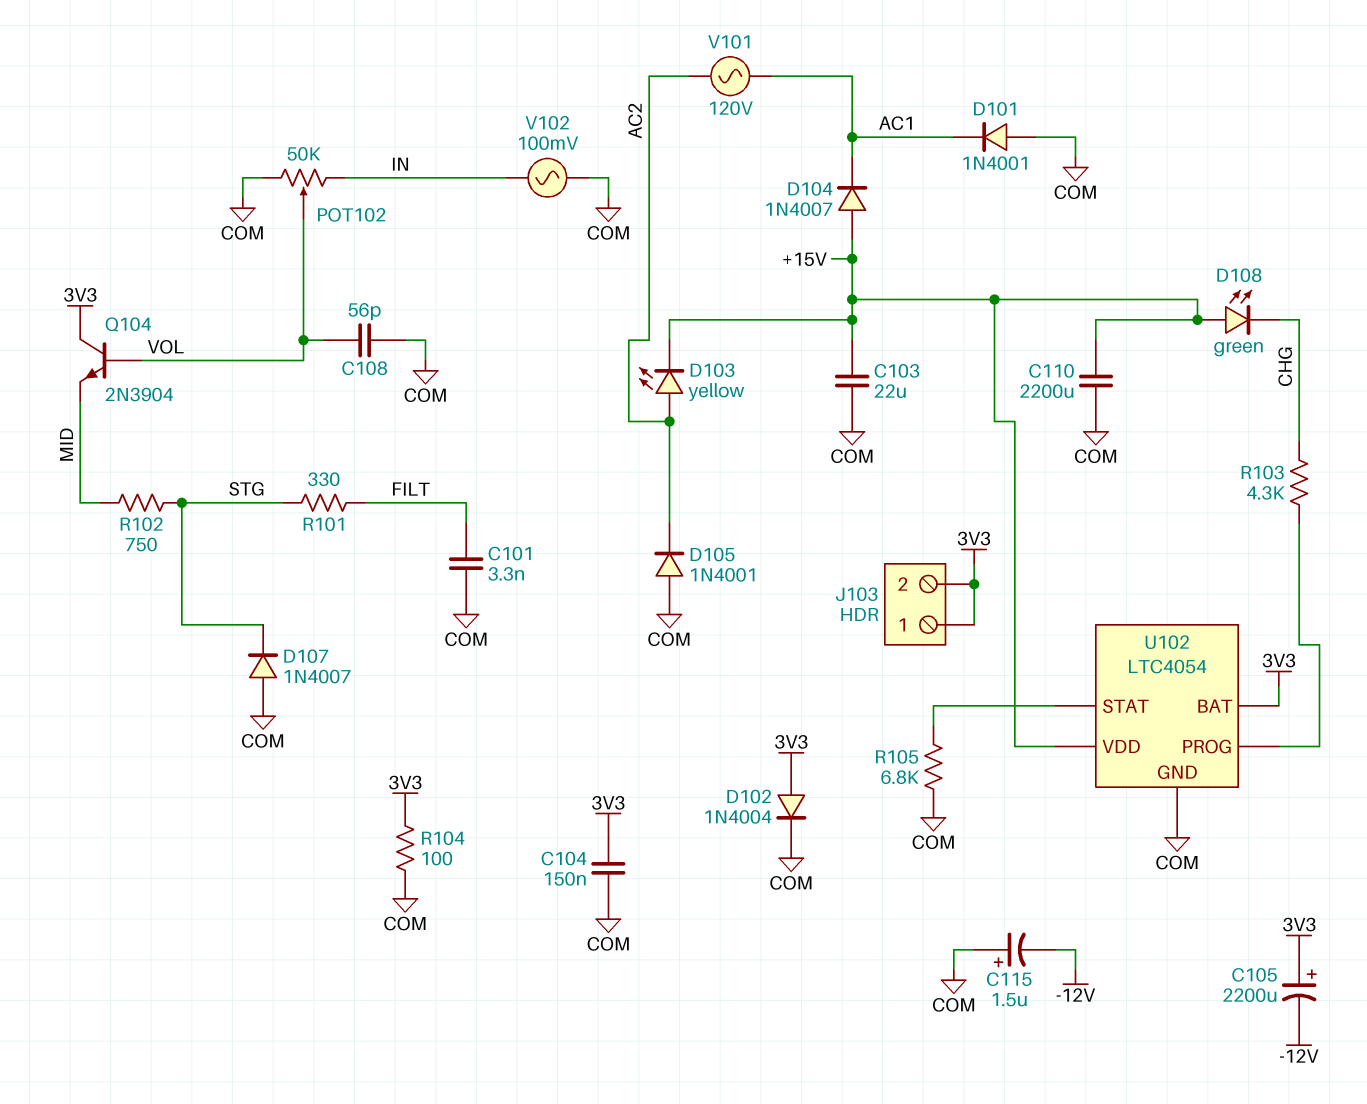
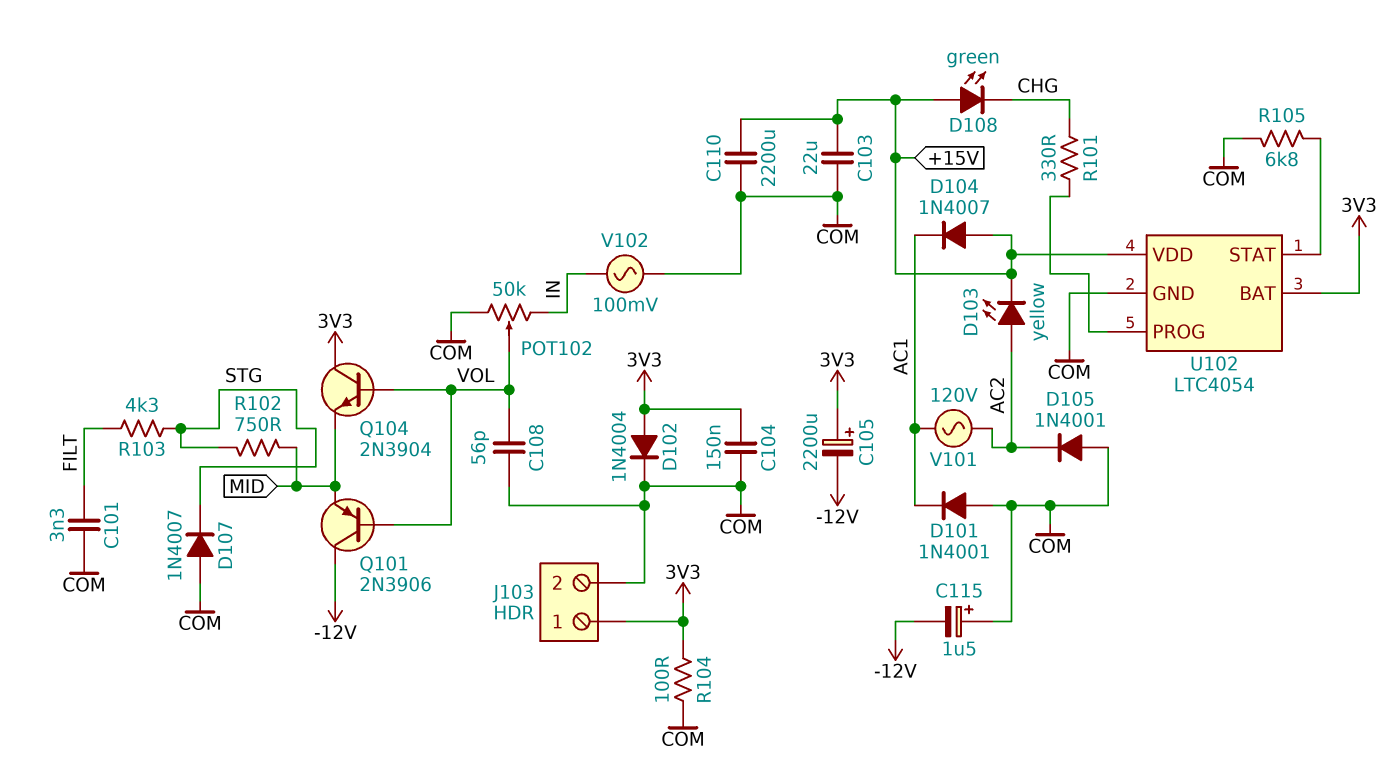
J103 pin 2: 3V3 -> COM
Q101: none -> PNP 2N3906 (B VOL, C -12V, E MID)
R101: 330 (FILT, STG) -> 330 (CHG, U102/PROG)
R103: 4.3k (CHG, U102/PROG) -> 4.3k (FILT, STG)

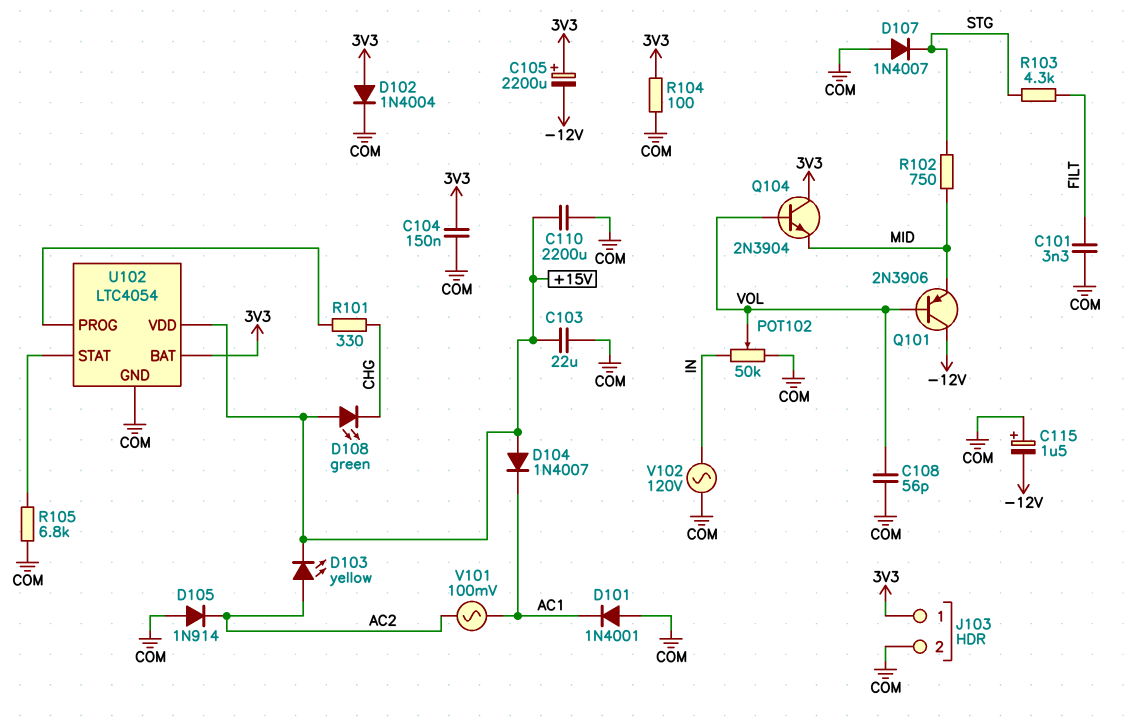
D105: diode 1N4001 (A COM, K AC2) -> diode 1N914 (A COM, K AC2)
V101: AC 120V (AC1, AC2) -> AC 100mV (AC1, AC2)
V102: AC 100mV (COM, IN) -> AC 120V (COM, IN)

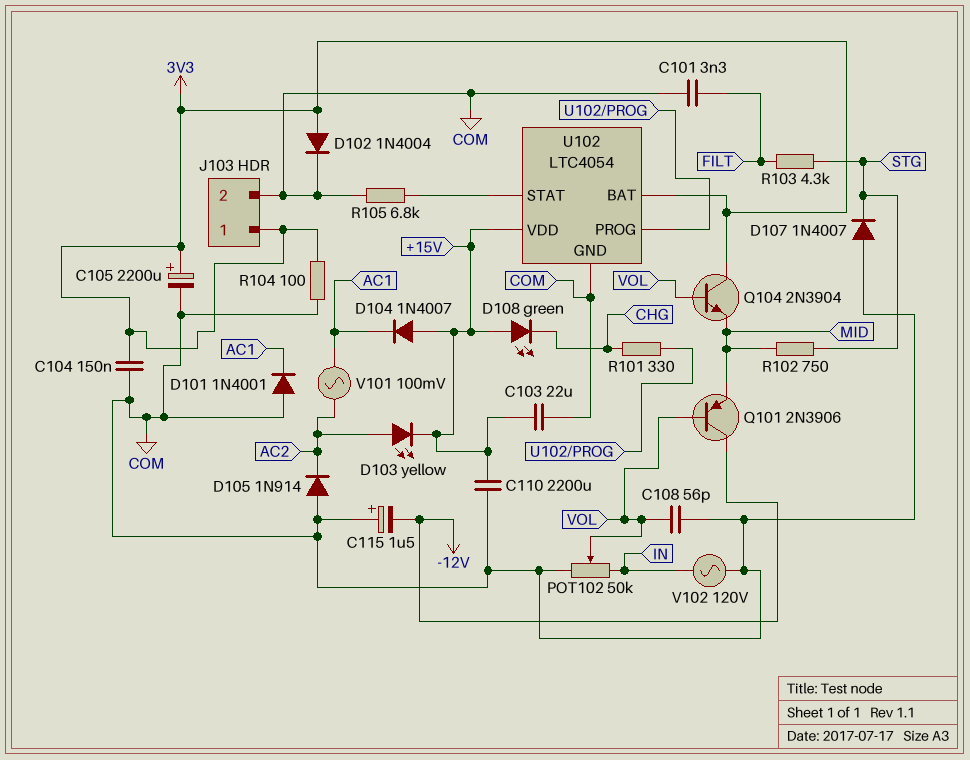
C105: 2200uF (plus 3V3, minus -12V) -> 2200uF (plus 3V3, minus COM)

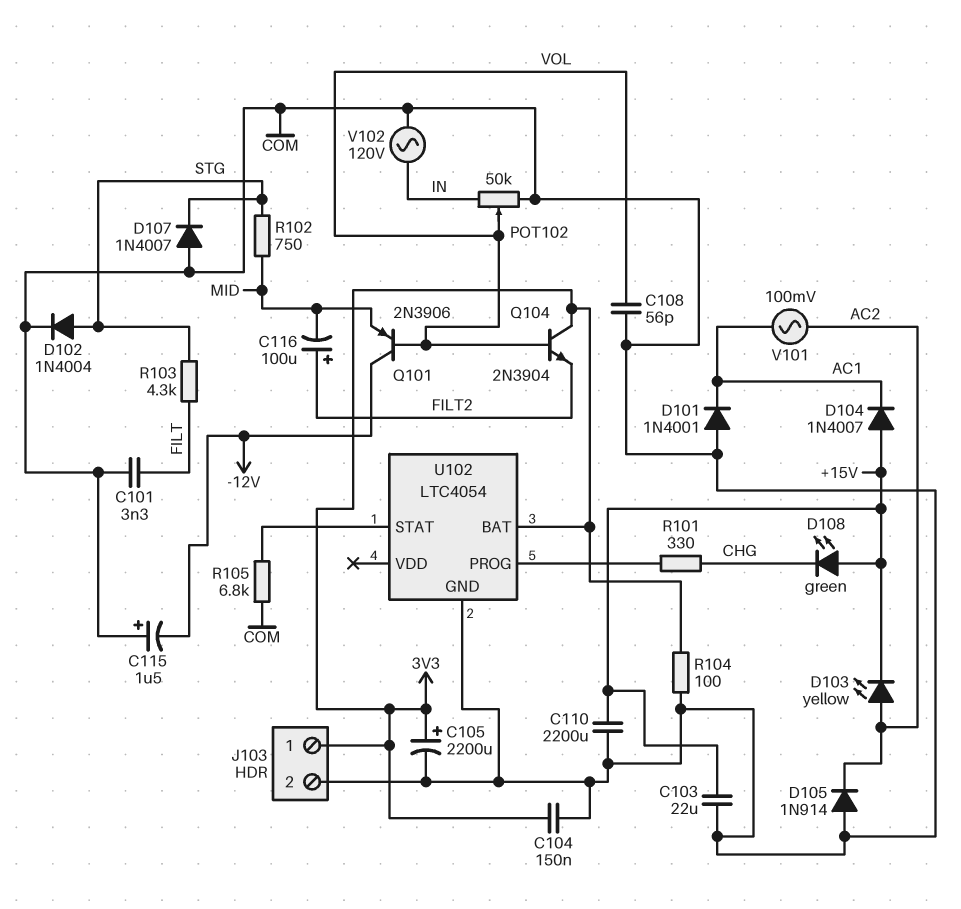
C116: none -> 100uF (plus FILT2, minus MID)
D102: diode 1N4004 (A 3V3, K COM) -> diode 1N4004 (A STG, K COM)
Q104: NPN 2N3904 (B VOL, C 3V3, E MID) -> NPN 2N3904 (B VOL, C 3V3, E FILT2)
U102 pin VDD: +15V -> none

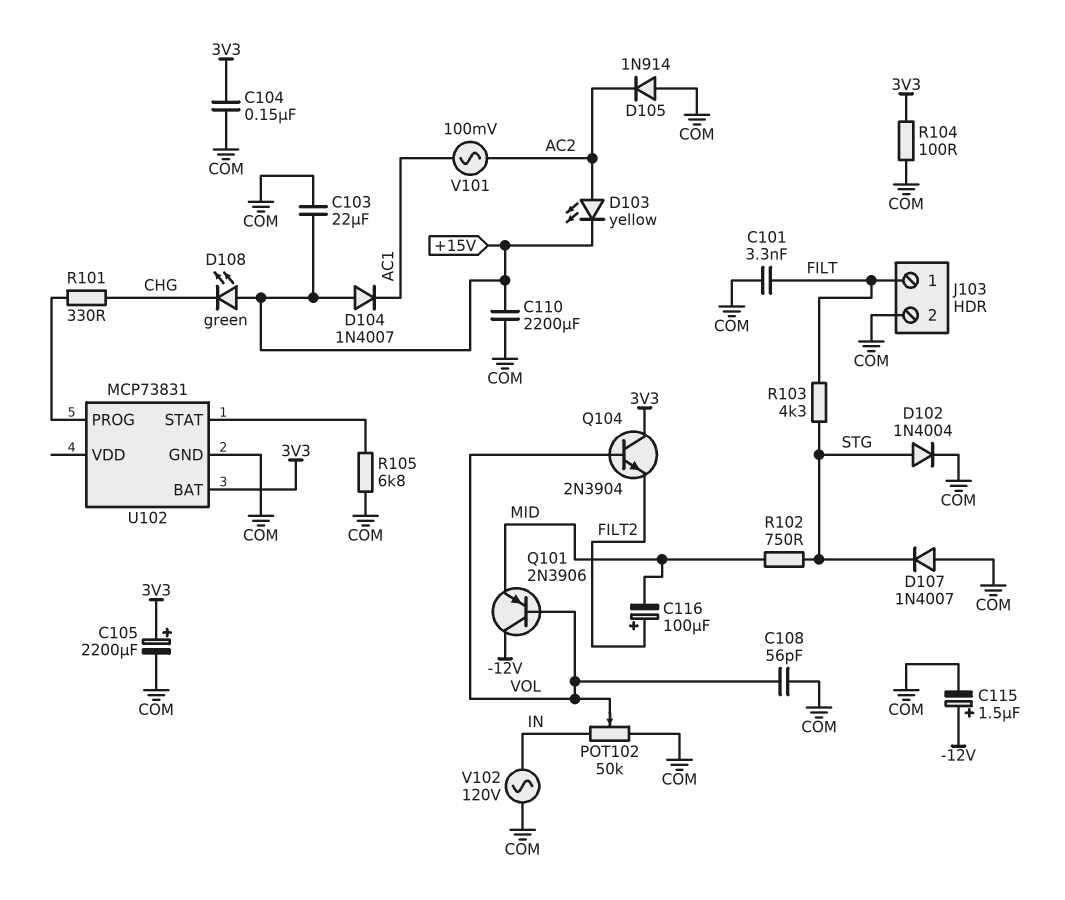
C115: 1.5uF (plus COM, minus -12V) -> 1.5uF (plus -12V, minus COM)
D101: diode 1N4001 (A COM, K AC1) -> none
J103 pin 1: 3V3 -> FILT
U102: LTC4054 -> MCP73831

